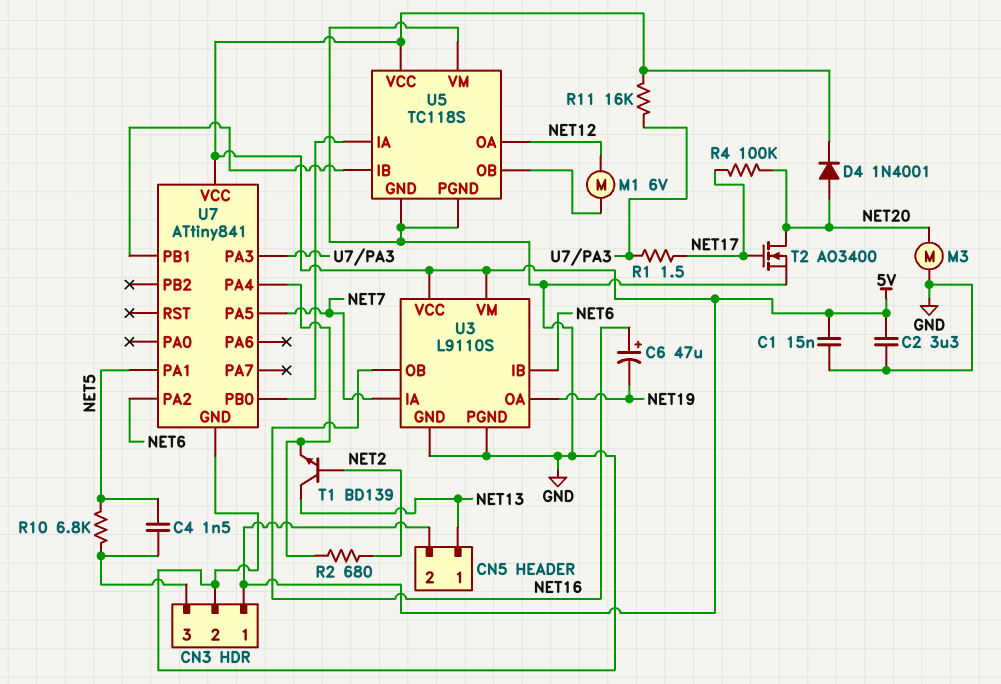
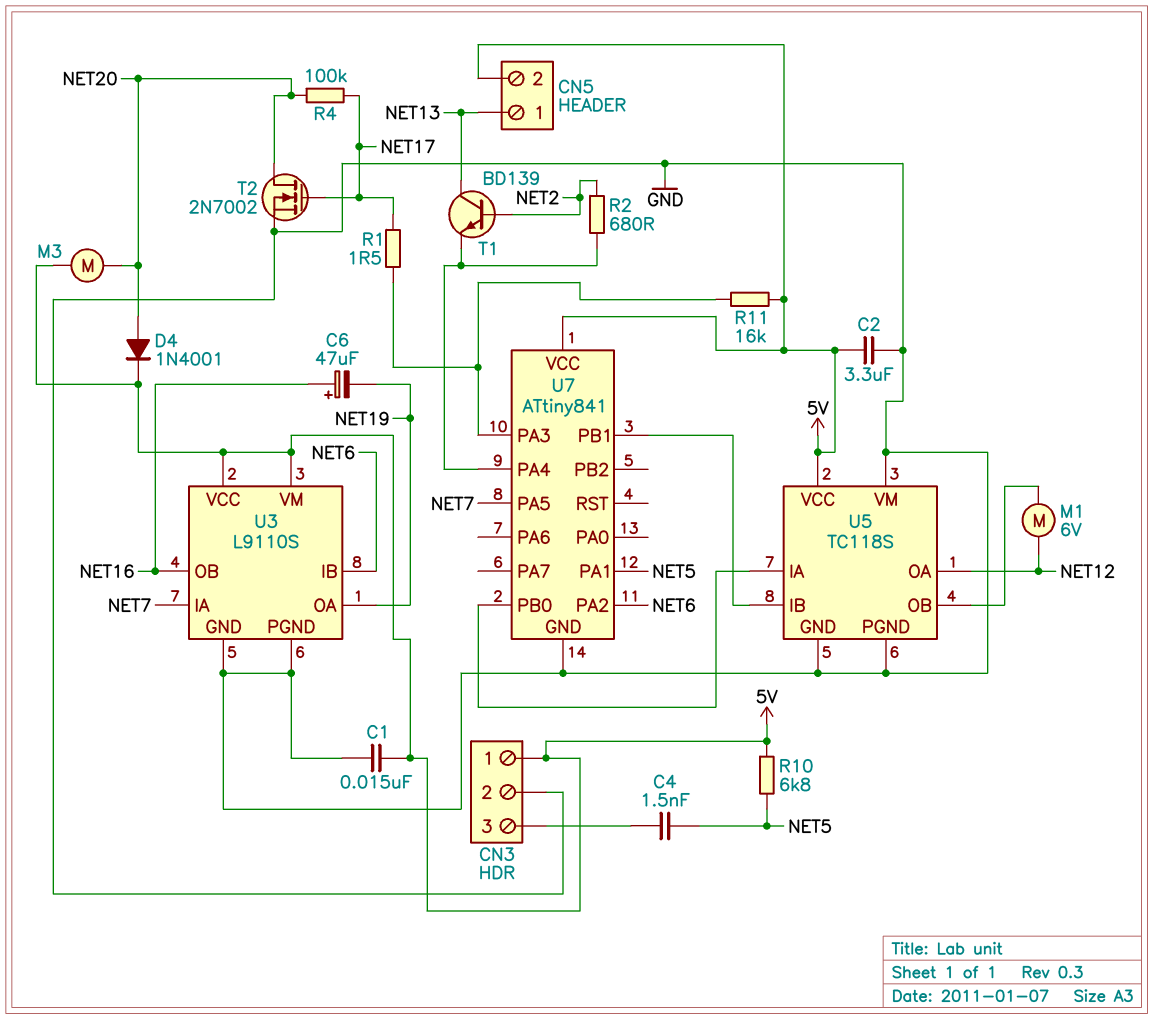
M3: motor (GND, NET20) -> motor (5V, NET20)
R10: 6.8k (CN3/3, NET5) -> 6.8k (5V, NET5)
T2: NMOS AO3400 (G NET17, D NET20, S GND) -> NMOS 2N7002 (G NET17, D NET20, S GND)

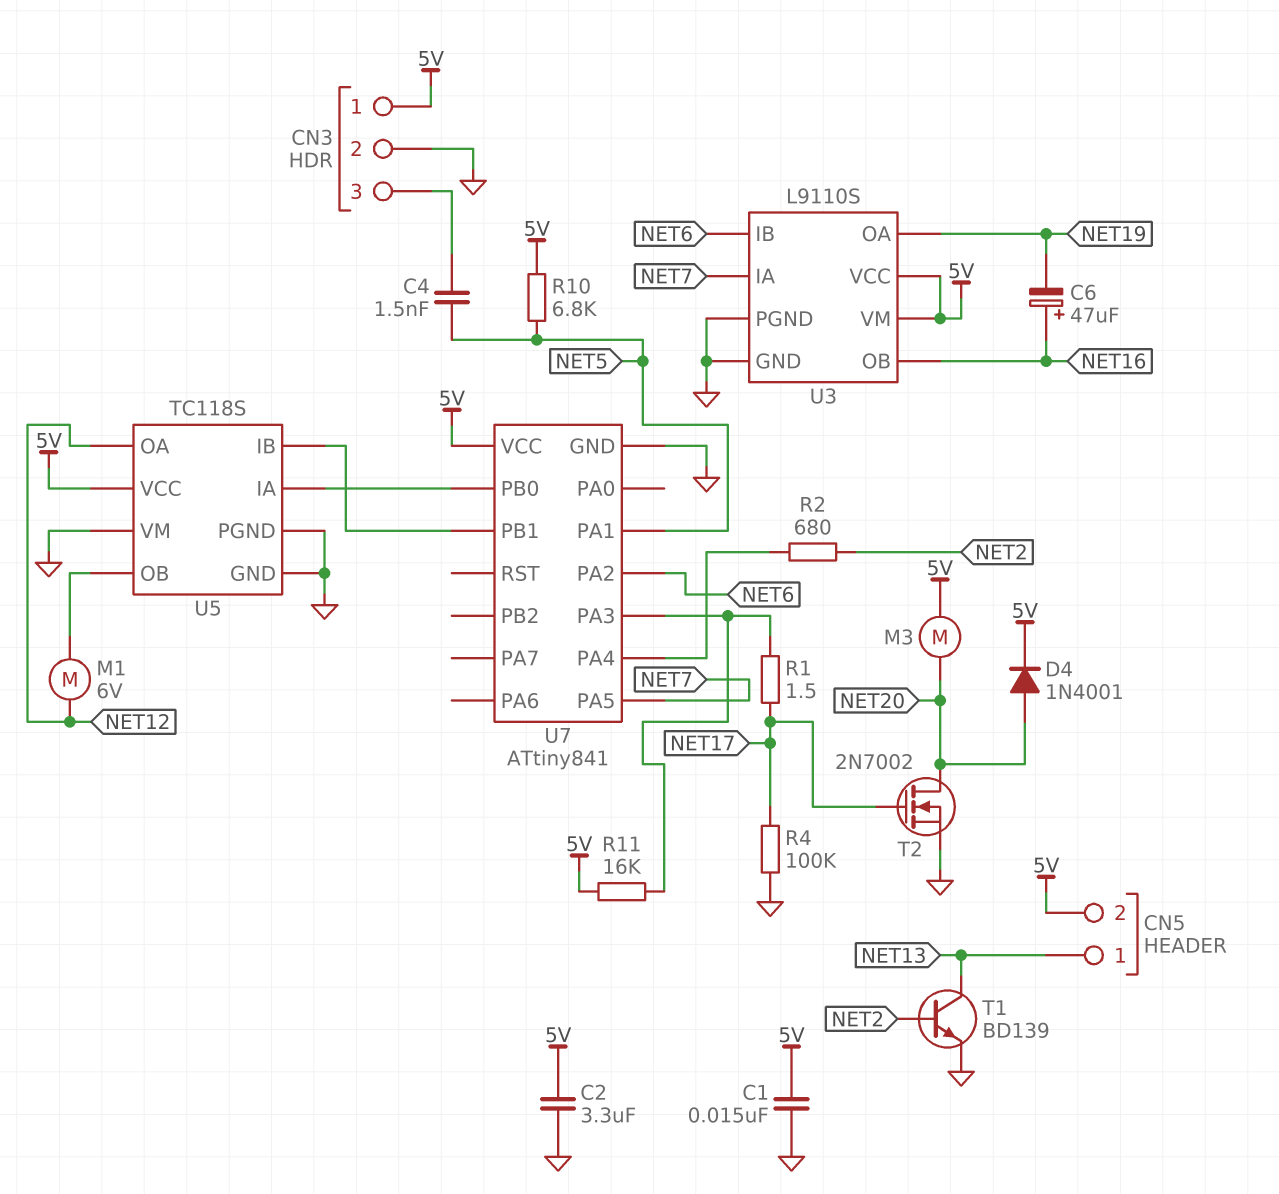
R4: 100k (NET17, NET20) -> 100k (GND, NET17)
T1: NPN BD139 (B NET2, C NET13, E U7/PA4) -> NPN BD139 (B NET2, C NET13, E GND)

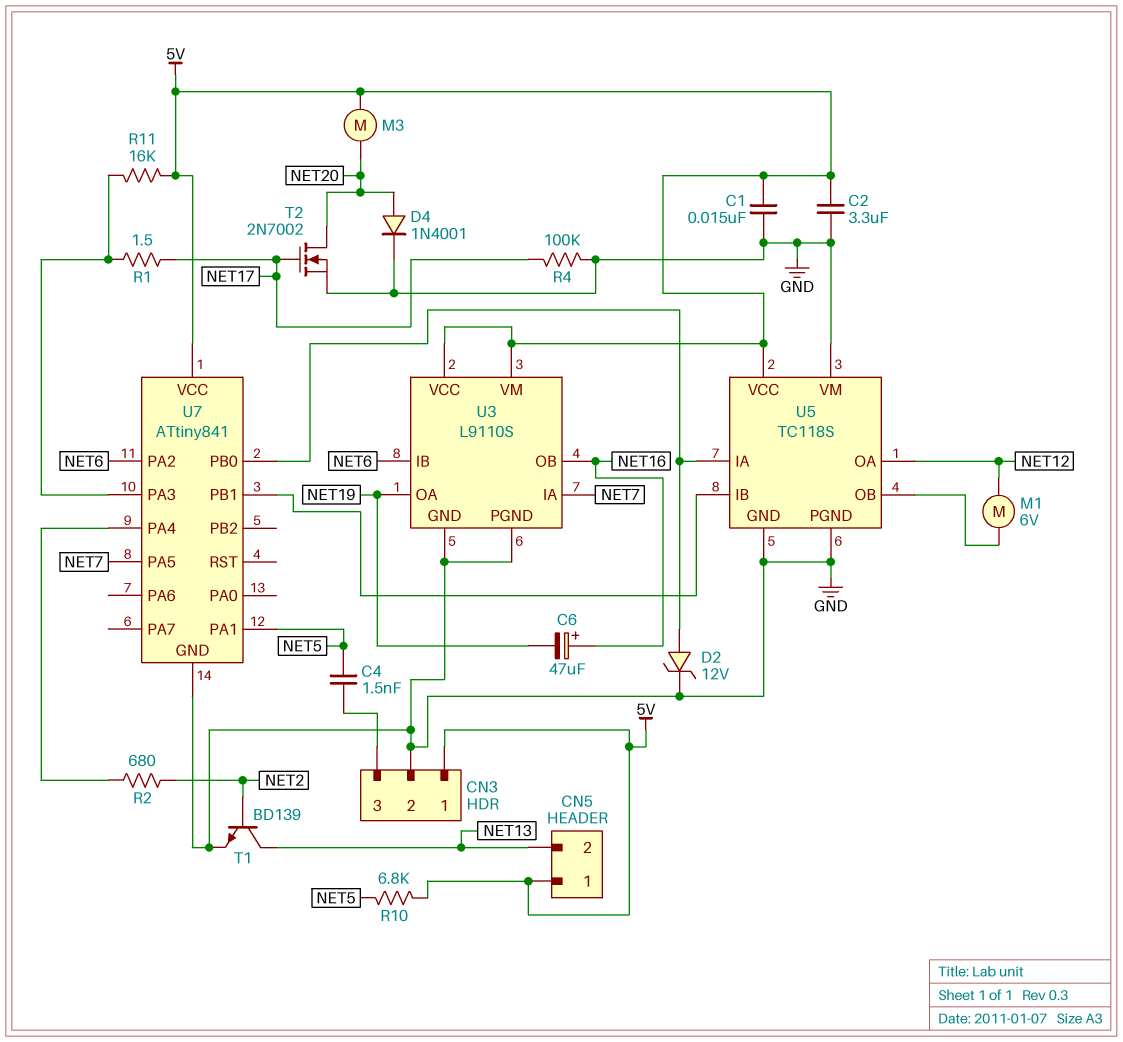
CN5 pin 1: NET13 -> 5V
CN5 pin 2: 5V -> NET13
D2: none -> zener 12V (A U5/IA, K GND)
D4: diode 1N4001 (A NET20, K 5V) -> diode 1N4001 (A NET20, K GND)

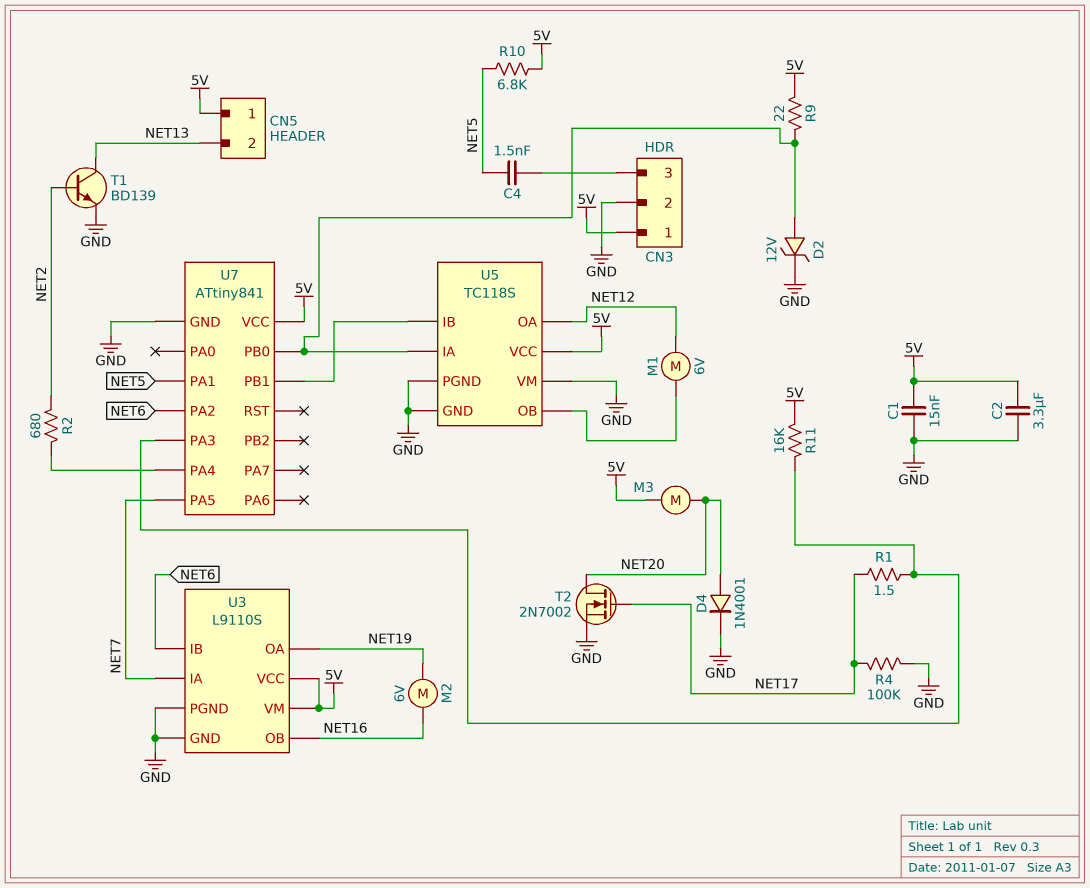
C6: 47uF (plus NET16, minus NET19) -> none
M2: none -> motor 6V (NET16, NET19)
R9: none -> 22 (5V, U5/IA)

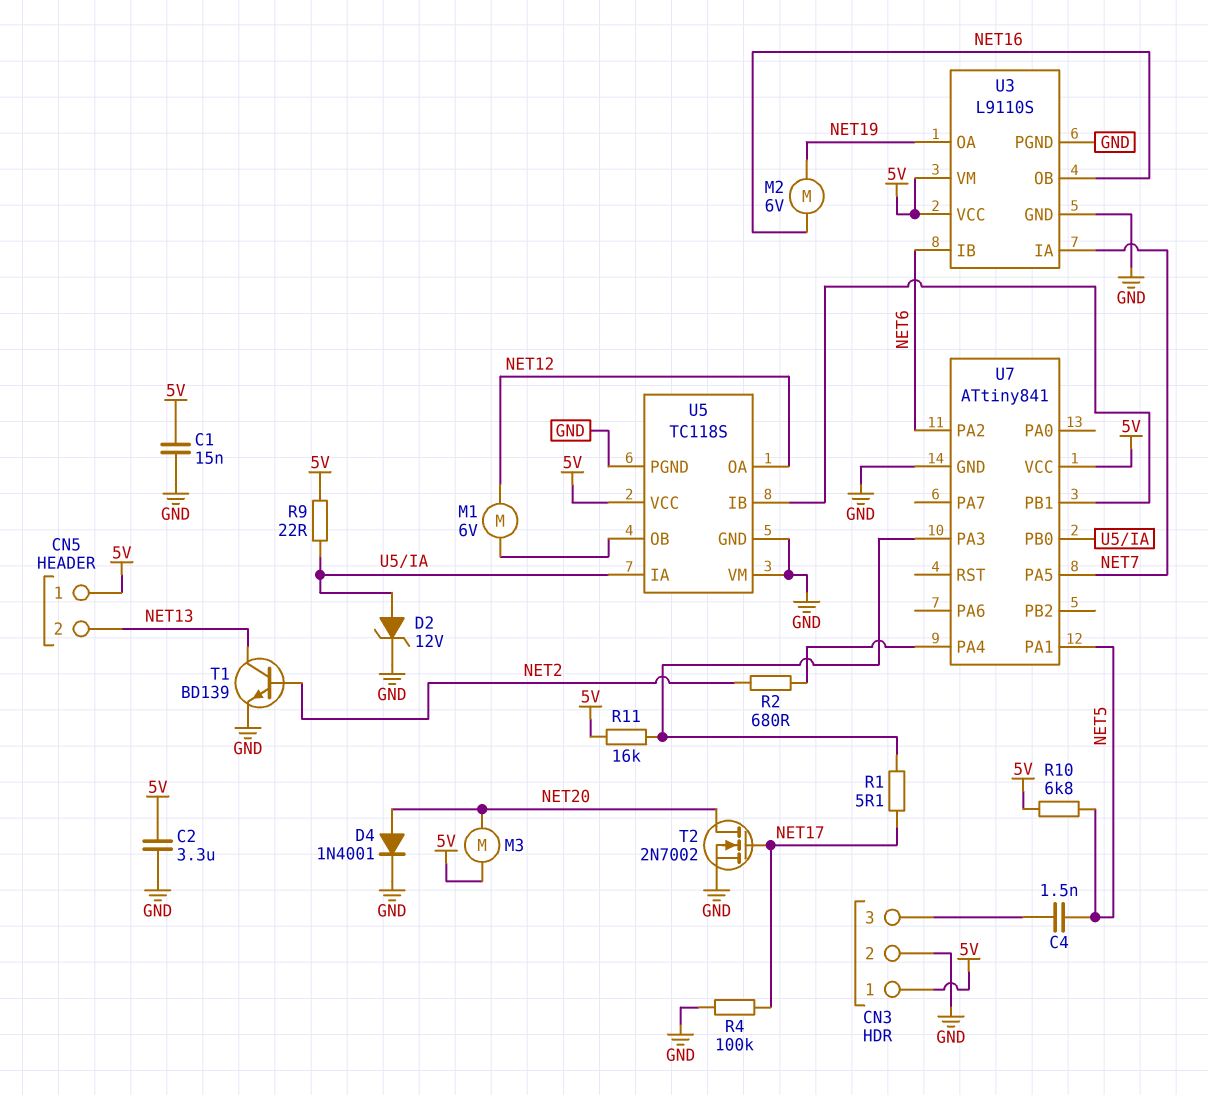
R1: 1.5 (NET17, U7/PA3) -> 5.1 (NET17, U7/PA3)

